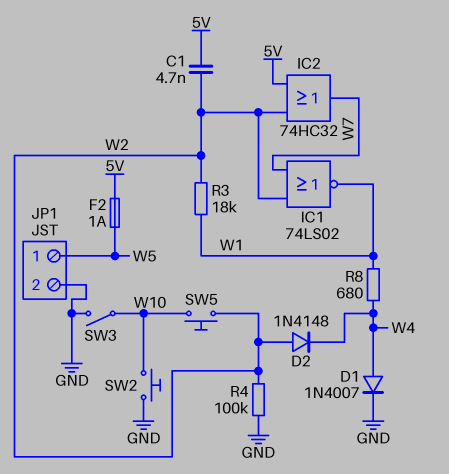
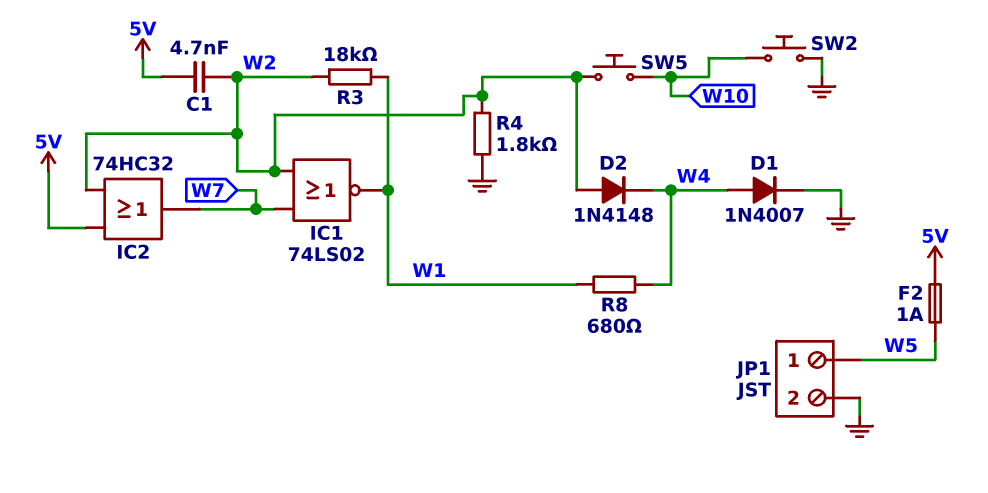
R4: 100k (GND, W2) -> 1.8k (GND, W2)
SW3: switch (GND, W10) -> none

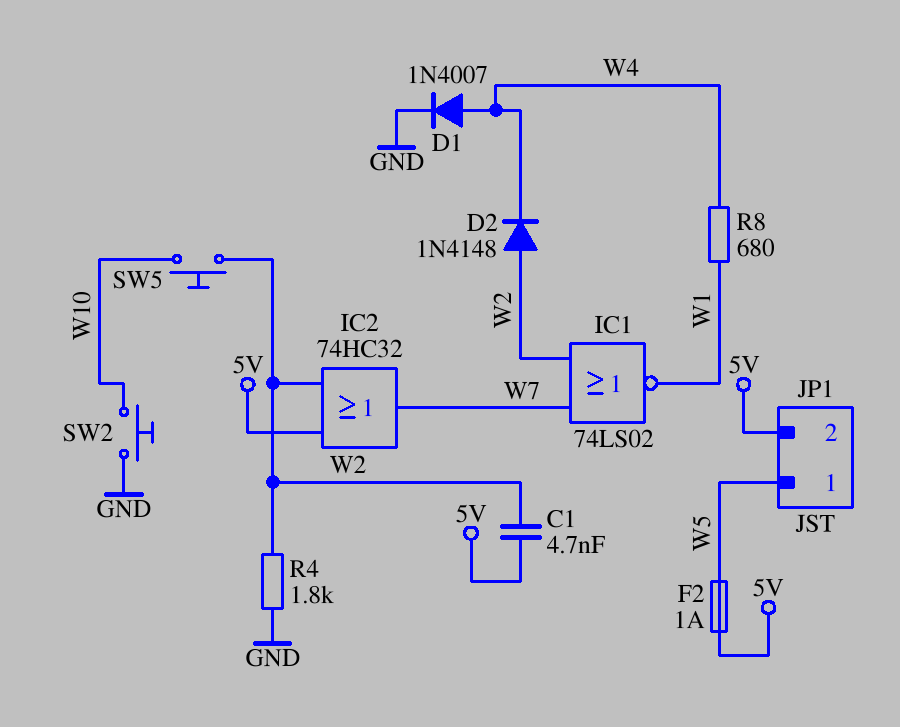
JP1 pin 2: GND -> 5V
R3: 18k (W1, W2) -> none

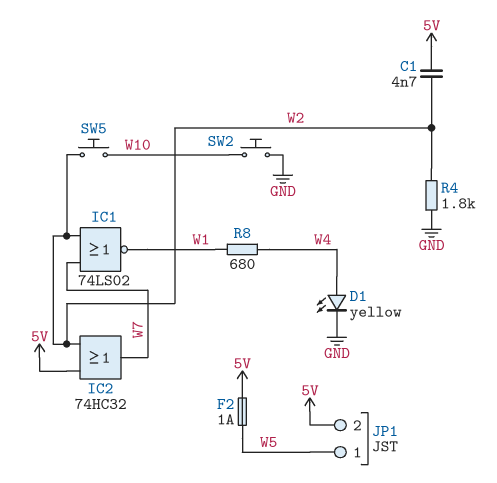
D1: diode 1N4007 (A W4, K GND) -> LED yellow (A W4, K GND)
D2: diode 1N4148 (A W2, K W4) -> none

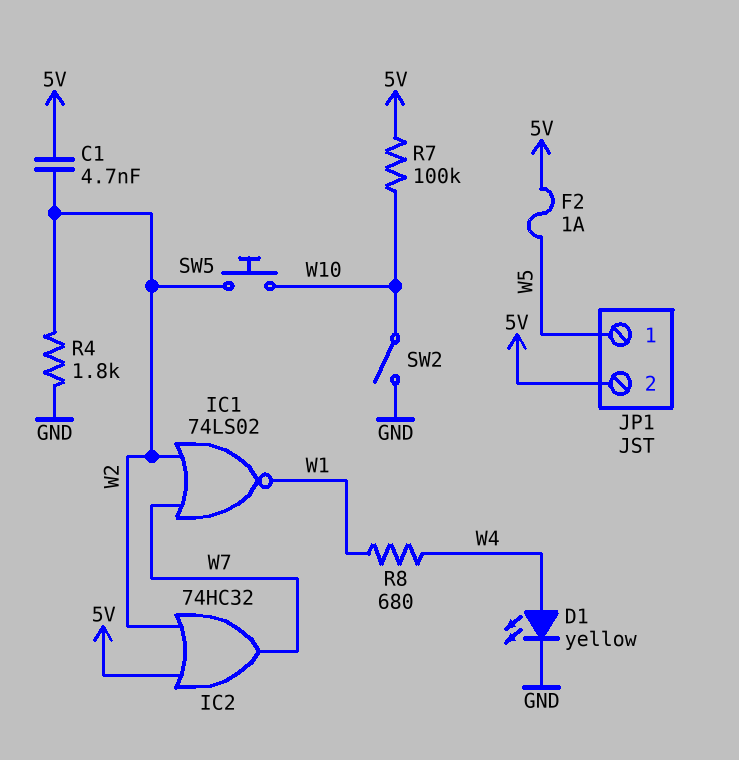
R7: none -> 100k (5V, W10)
SW2: button (GND, W10) -> switch (GND, W10)

